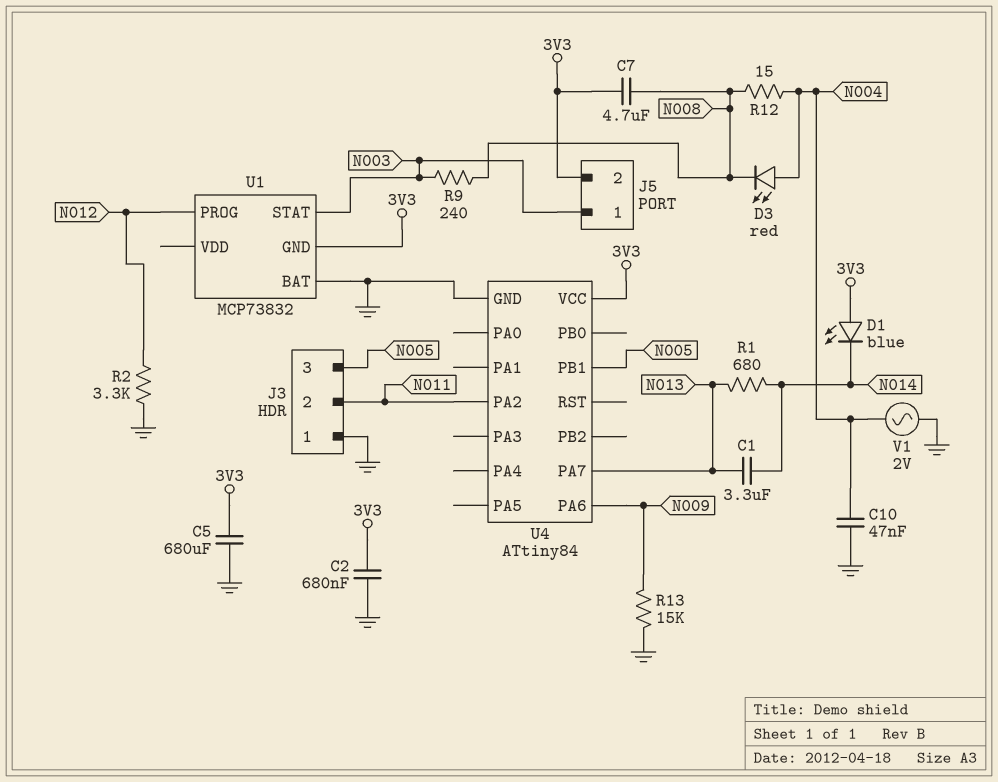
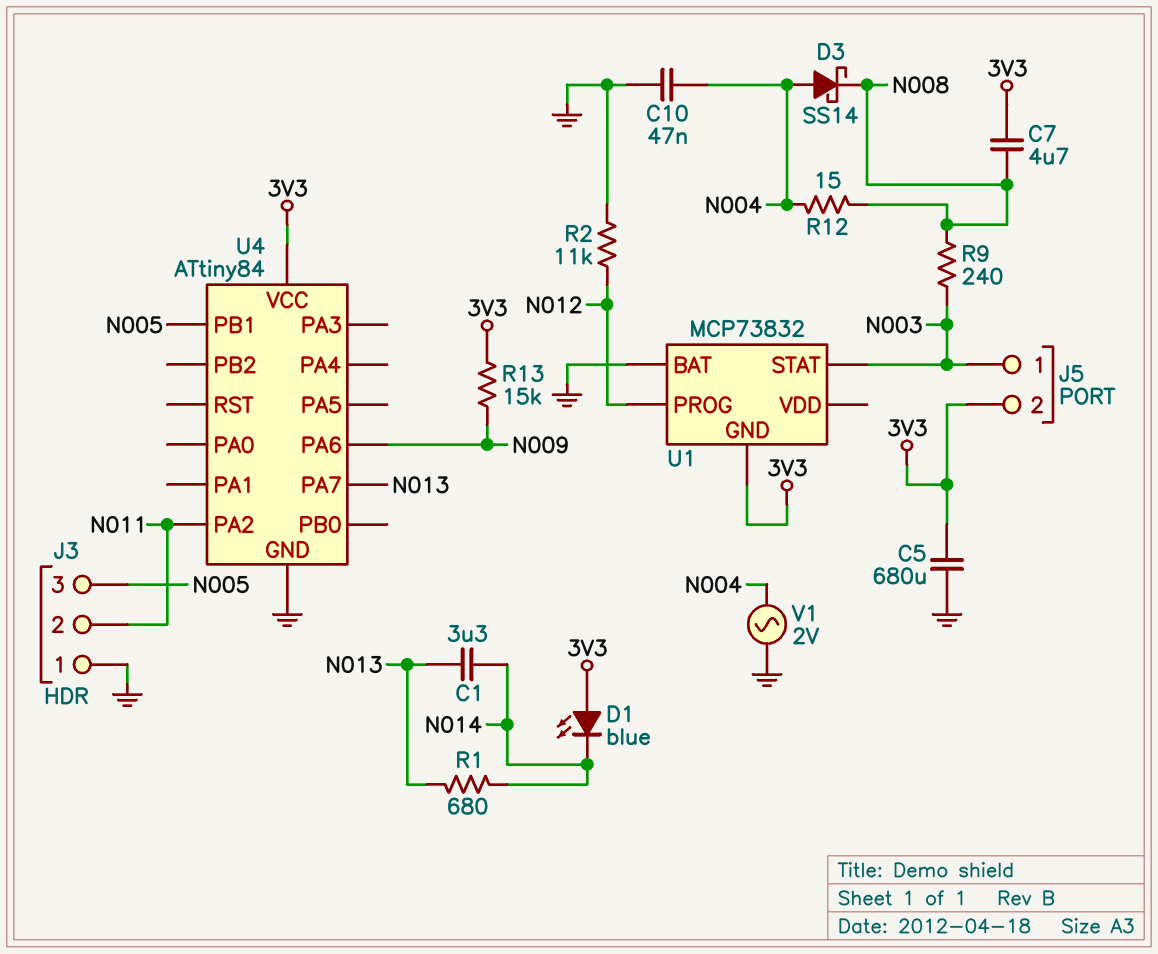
C2: 680nF (3V3, GND) -> none
D3: LED red (A N004, K N008) -> schottky SS14 (A N004, K N008)
R2: 3.3k (GND, N012) -> 11k (GND, N012)
R13: 15k (GND, N009) -> 15k (3V3, N009)

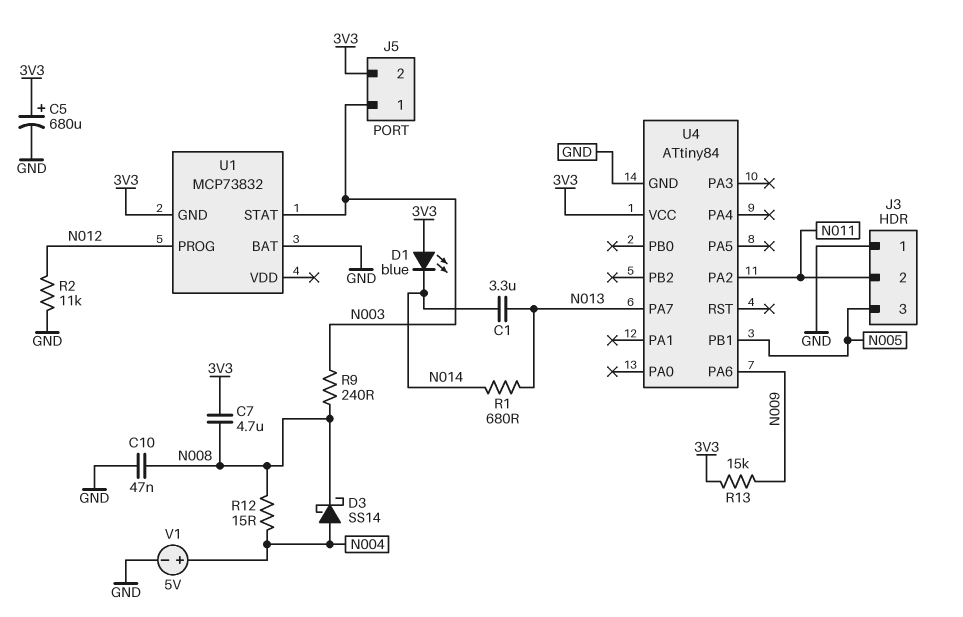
C5: 680uF (3V3, GND) -> 680uF (plus 3V3, minus GND)
C10: 47nF (GND, N004) -> 47nF (GND, N008)
V1: AC 2V (GND, N004) -> 5V (plus N004, minus GND)

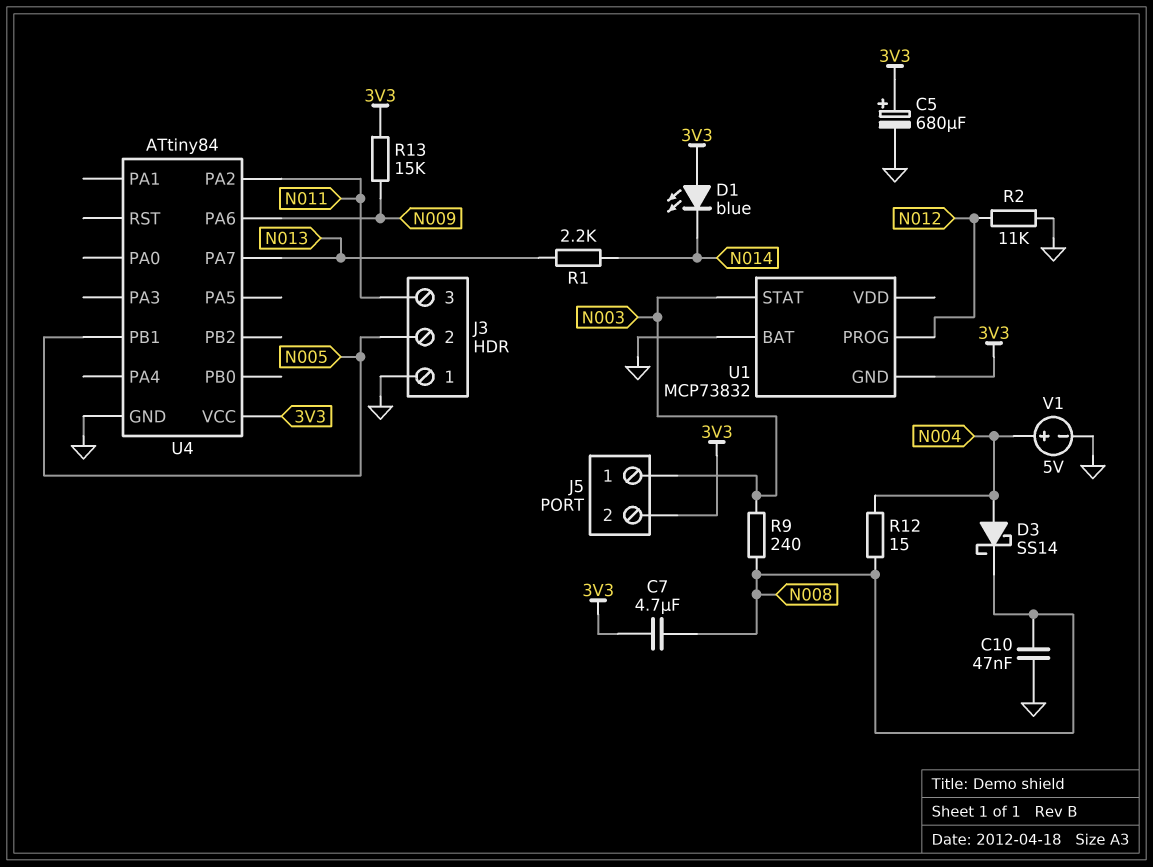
C1: 3.3uF (N013, N014) -> none
J3 pin 2: N011 -> N005
J3 pin 3: N005 -> N011
R1: 680 (N013, N014) -> 2.2k (N013, N014)

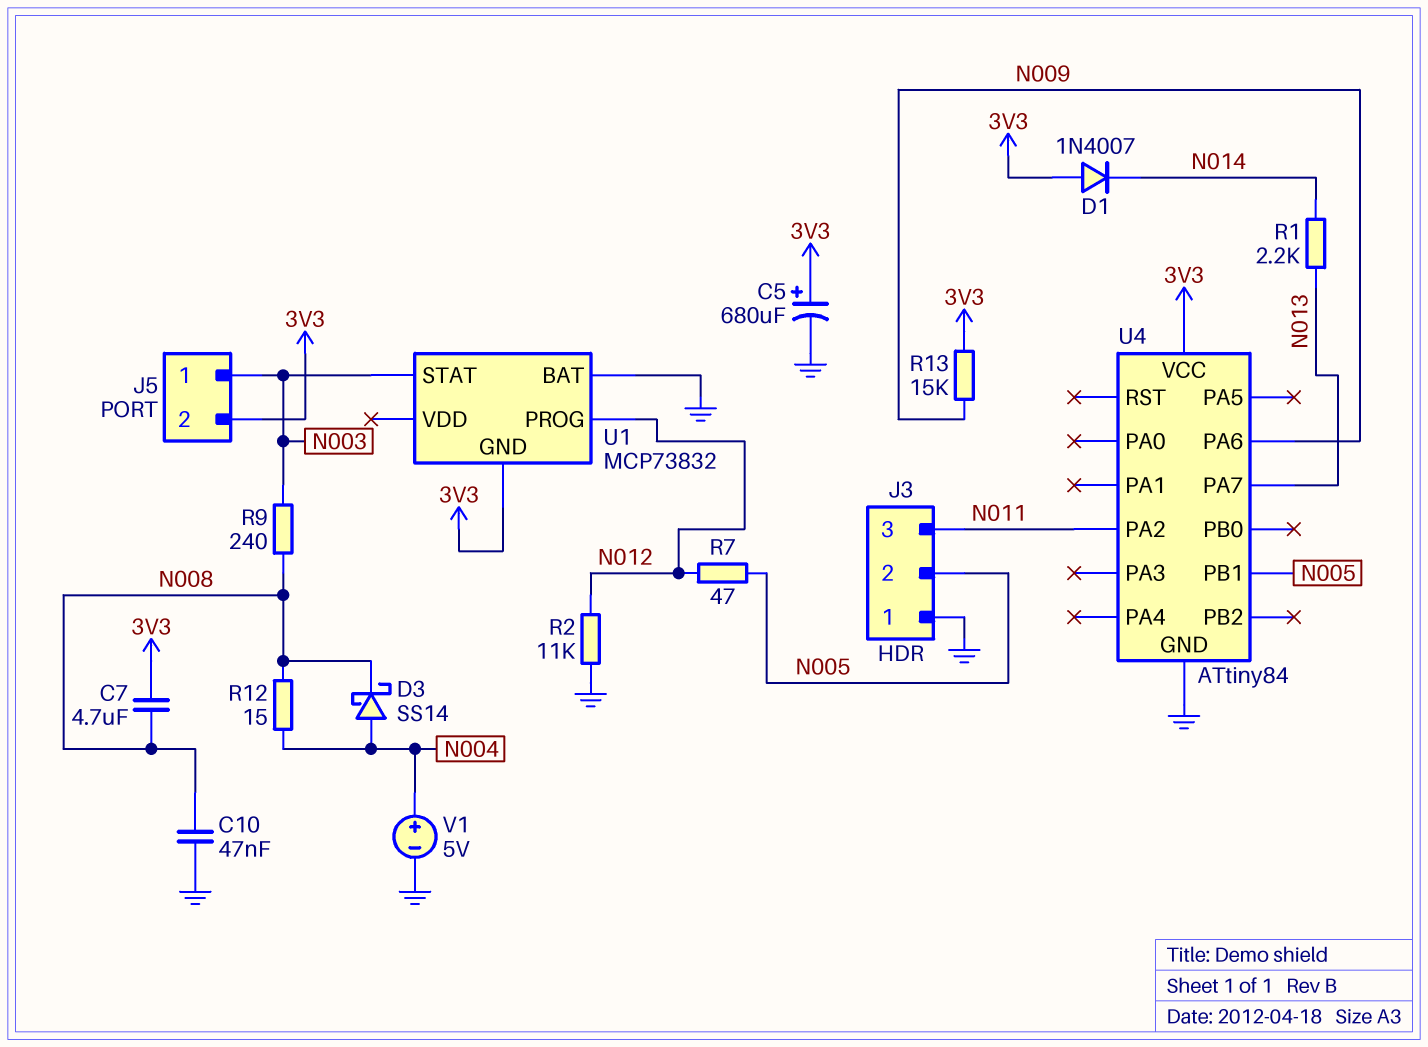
D1: LED blue (A 3V3, K N014) -> diode 1N4007 (A 3V3, K N014)
R7: none -> 47 (N005, N012)

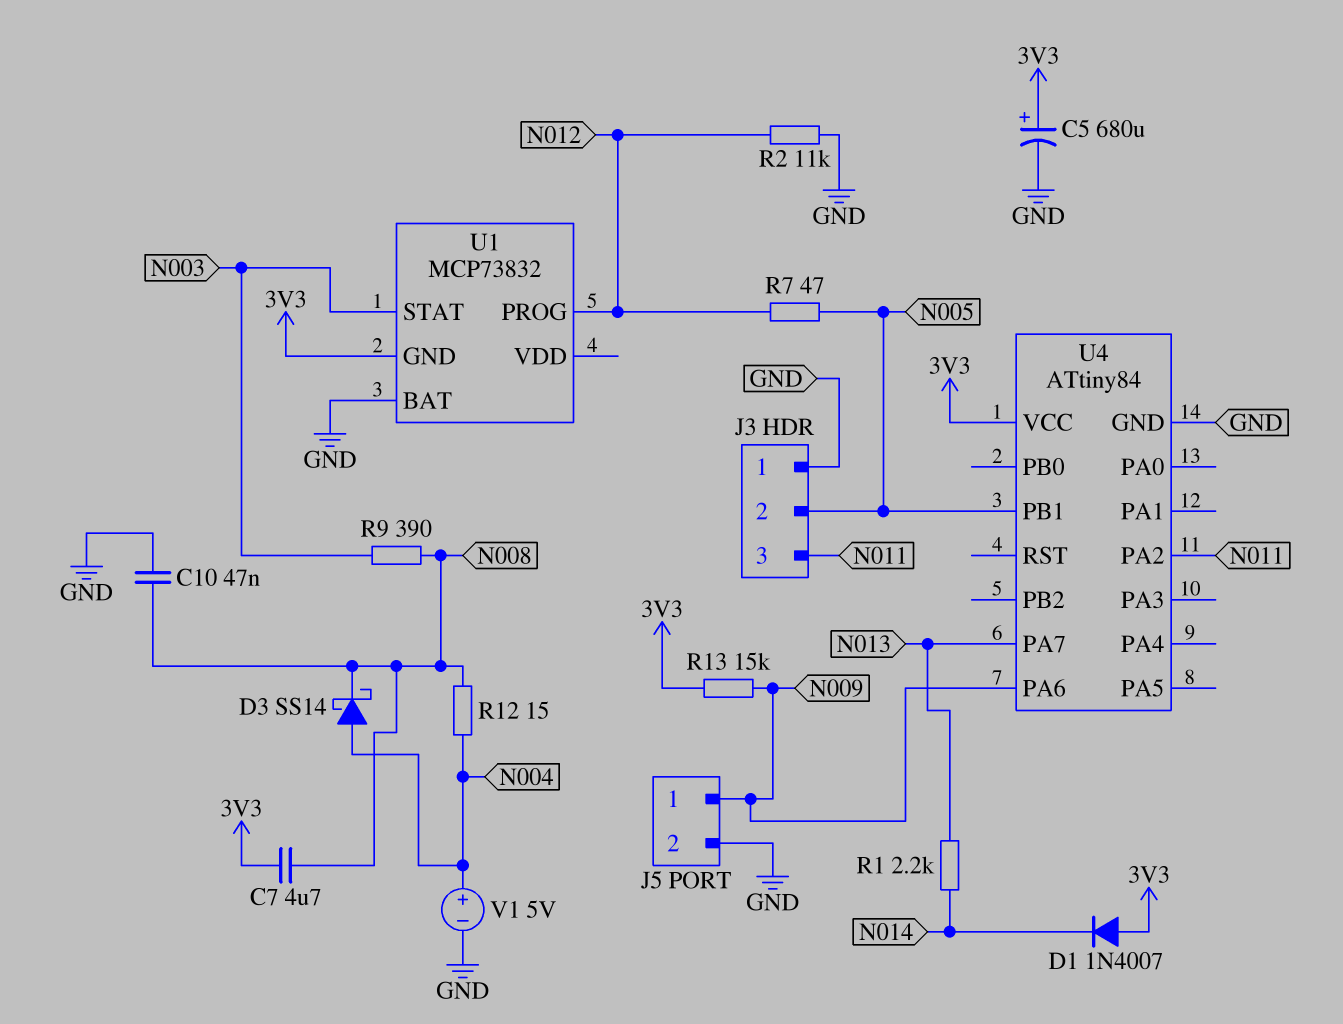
J5 pin 1: N003 -> N009
J5 pin 2: 3V3 -> GND
R9: 240 (N003, N008) -> 390 (N003, N008)

